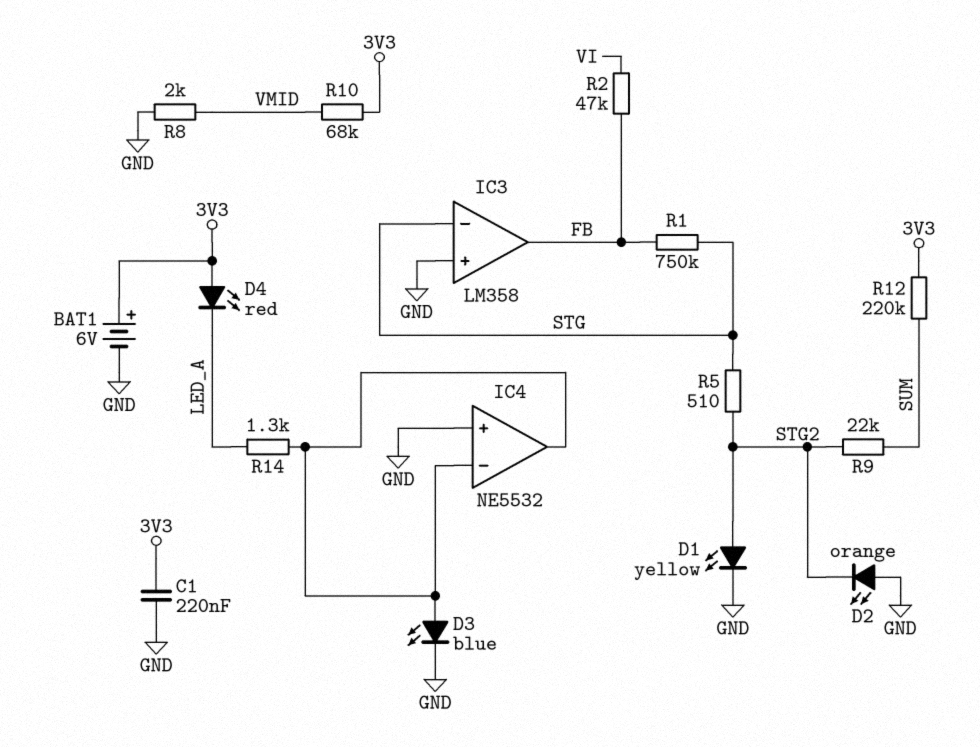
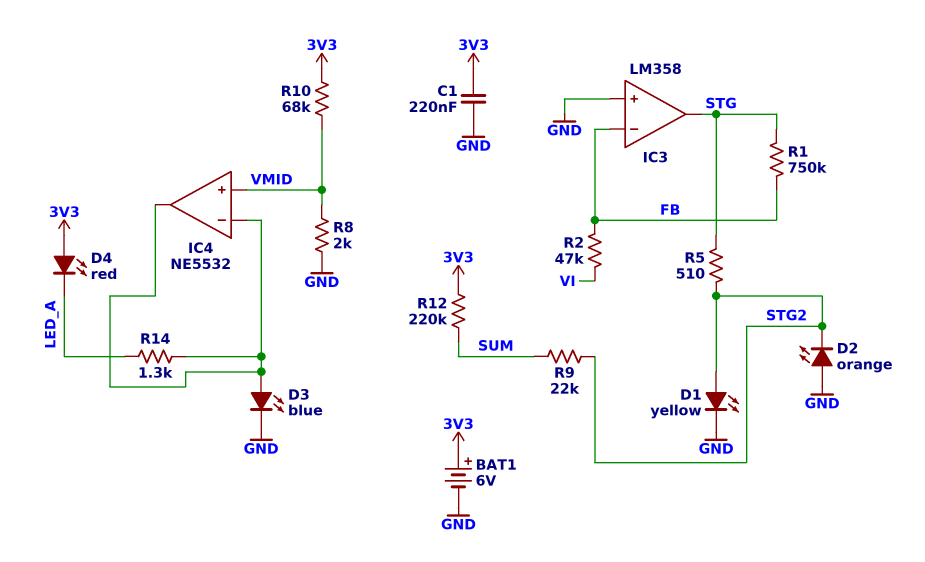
IC3 pin in-: STG -> FB
IC3 pin out: FB -> STG
IC4 pin in+: GND -> VMID

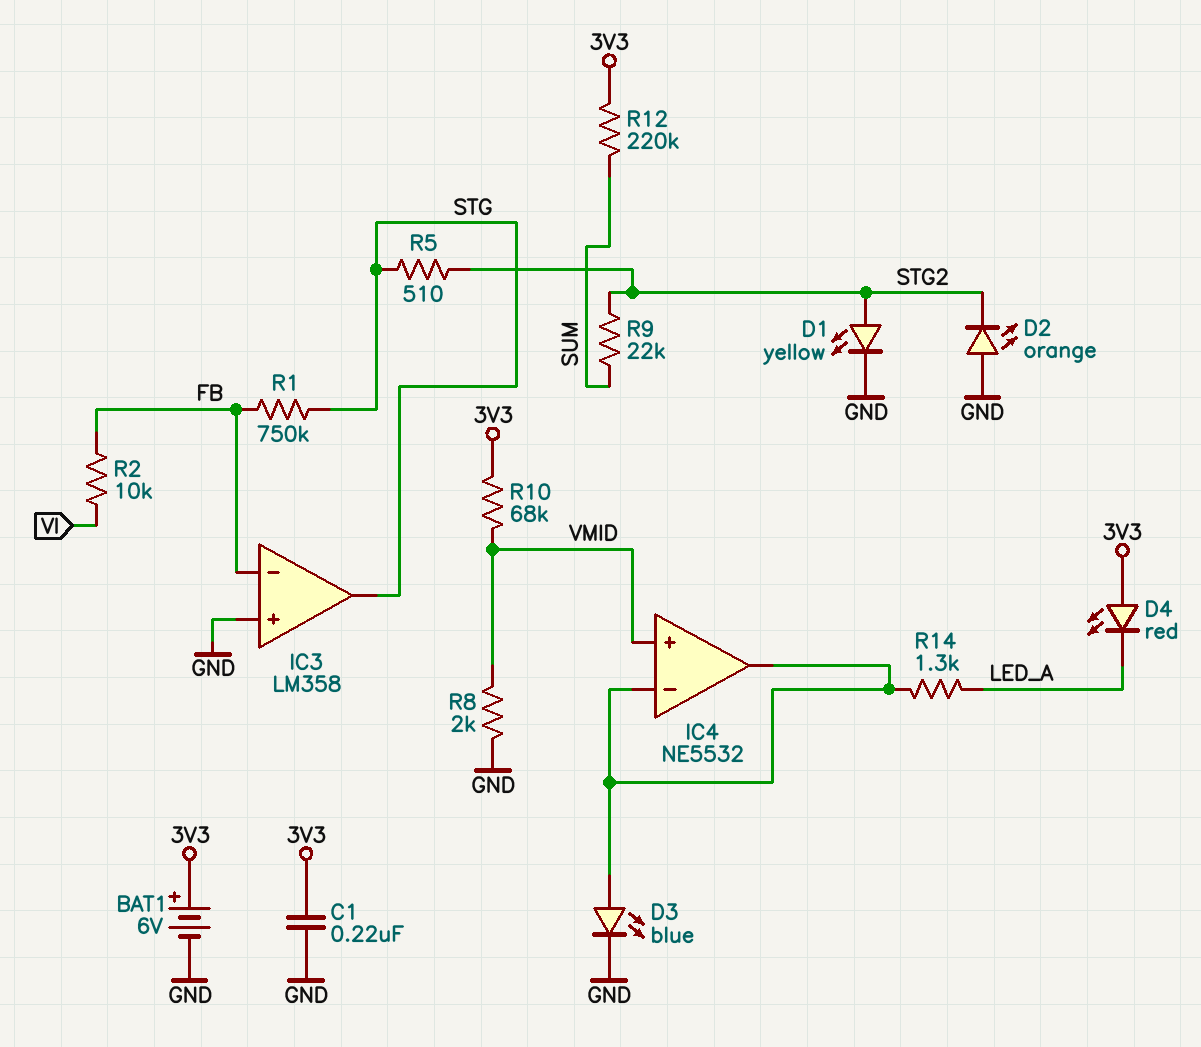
R2: 47k (FB, VI) -> 10k (FB, VI)

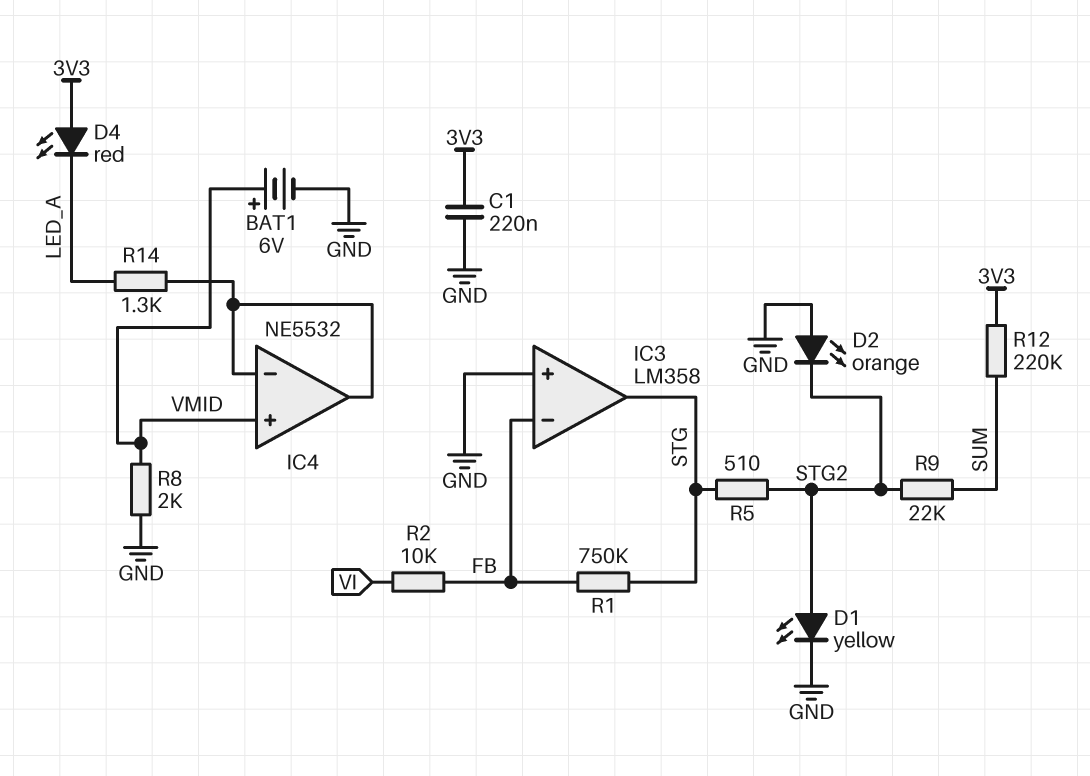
BAT1: 6V (plus 3V3, minus GND) -> 6V (plus VMID, minus GND)
D3: LED blue (A IC4/in-, K GND) -> none
R10: 68k (3V3, VMID) -> none

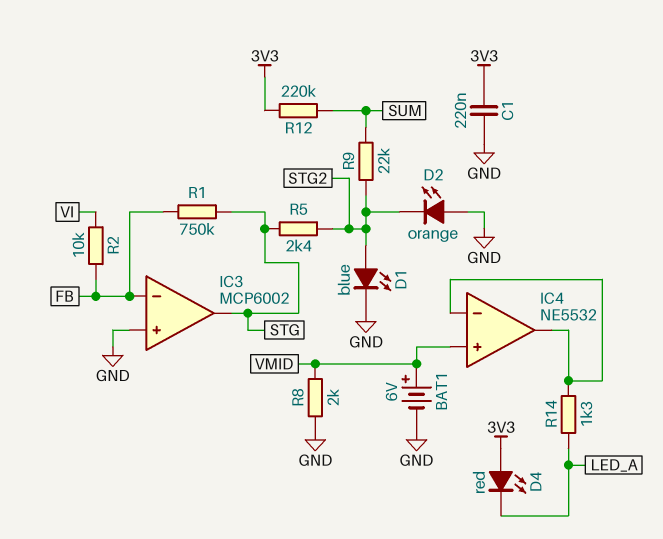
D1: LED yellow (A STG2, K GND) -> LED blue (A STG2, K GND)
IC3: LM358 -> MCP6002
R5: 510 (STG, STG2) -> 2.4k (STG, STG2)

